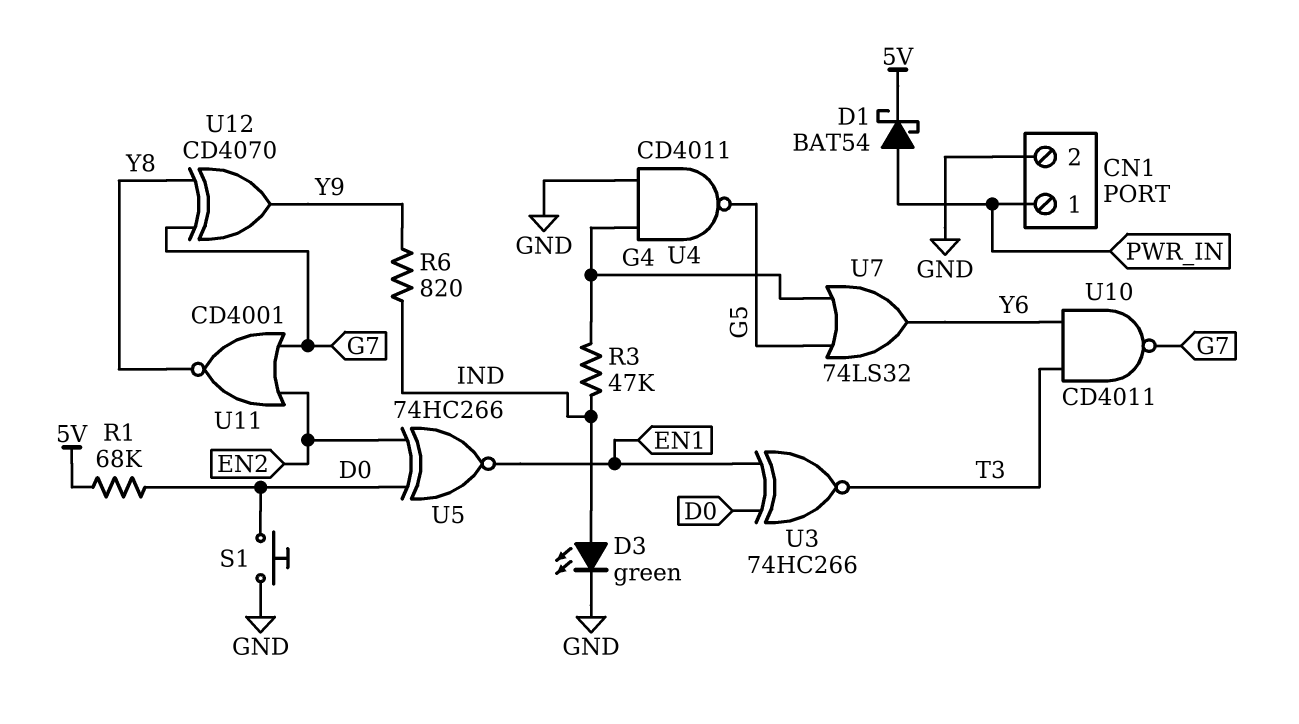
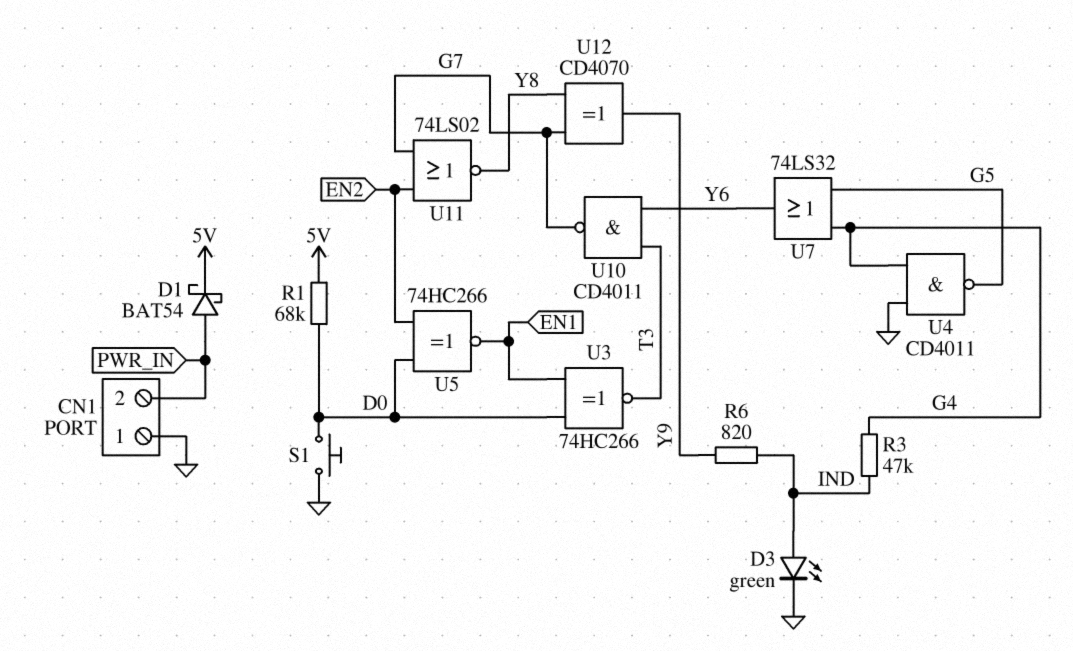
CN1 pin 1: PWR_IN -> GND
CN1 pin 2: GND -> PWR_IN
U11: NOR CD4001 (in EN2, in G7, out Y8) -> NOR 74LS02 (in EN2, in G7, out Y8)

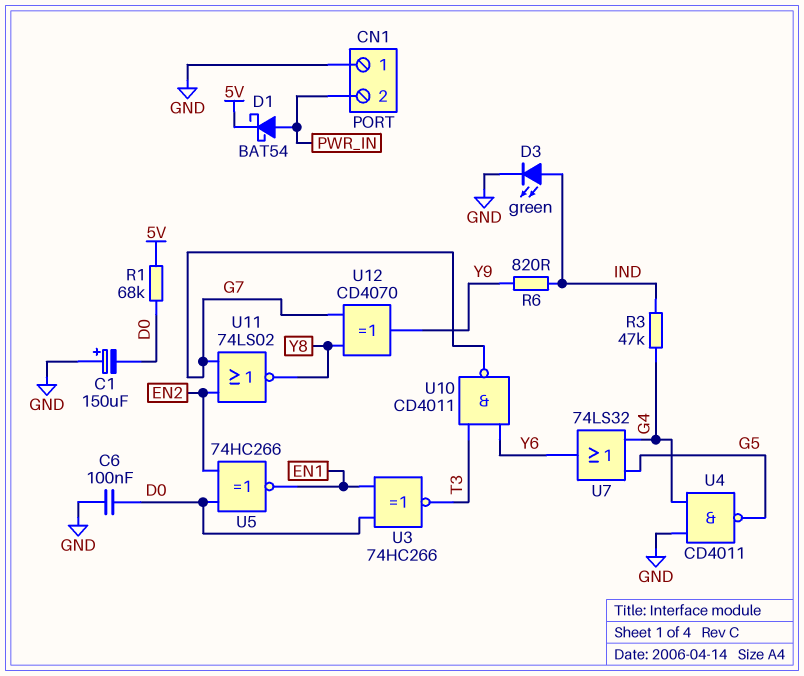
C1: none -> 150uF (plus GND, minus D0)
C6: none -> 100nF (D0, GND)
S1: button (D0, GND) -> none

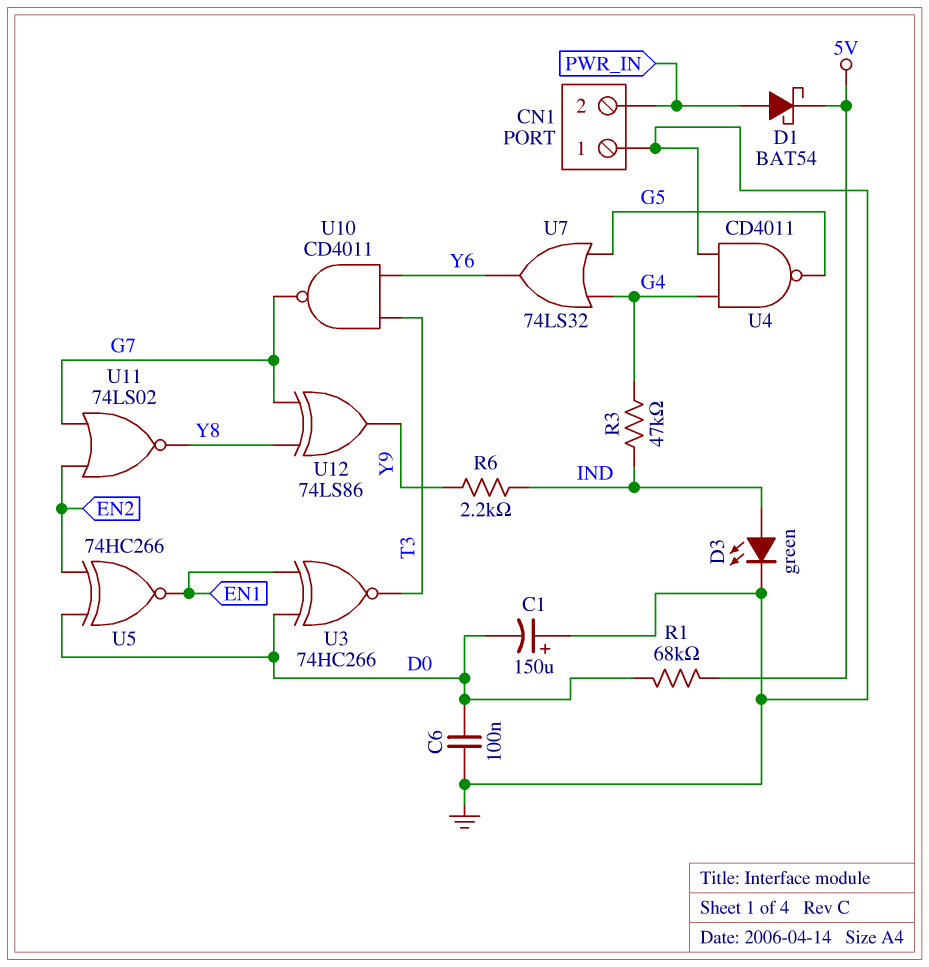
R6: 820 (IND, Y9) -> 2.2k (IND, Y9)
U12: XOR CD4070 (in G7, in Y8, out Y9) -> XOR 74LS86 (in G7, in Y8, out Y9)

